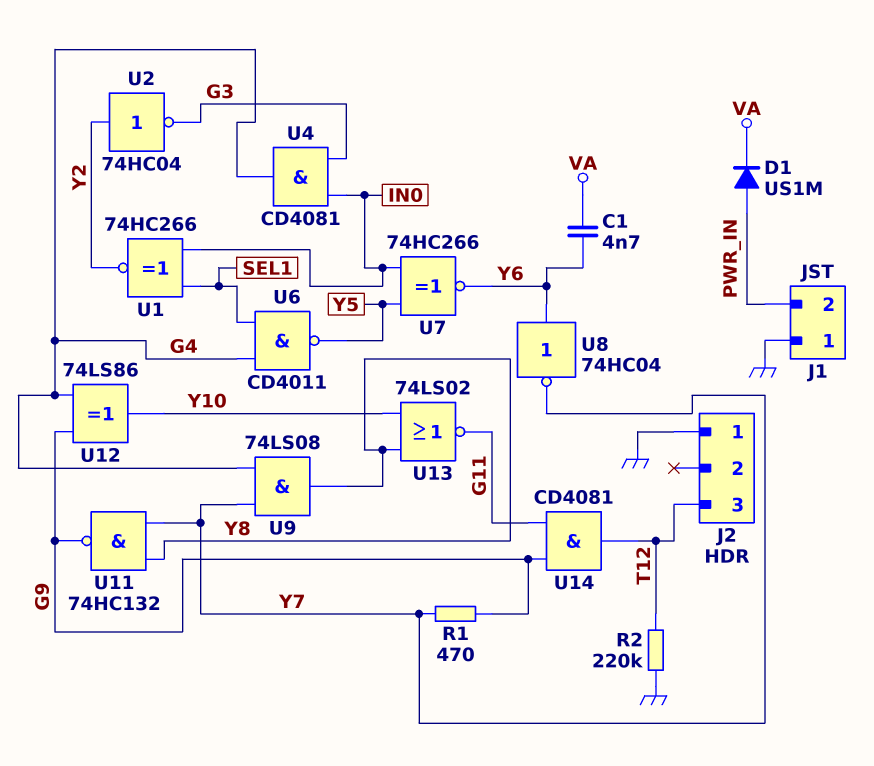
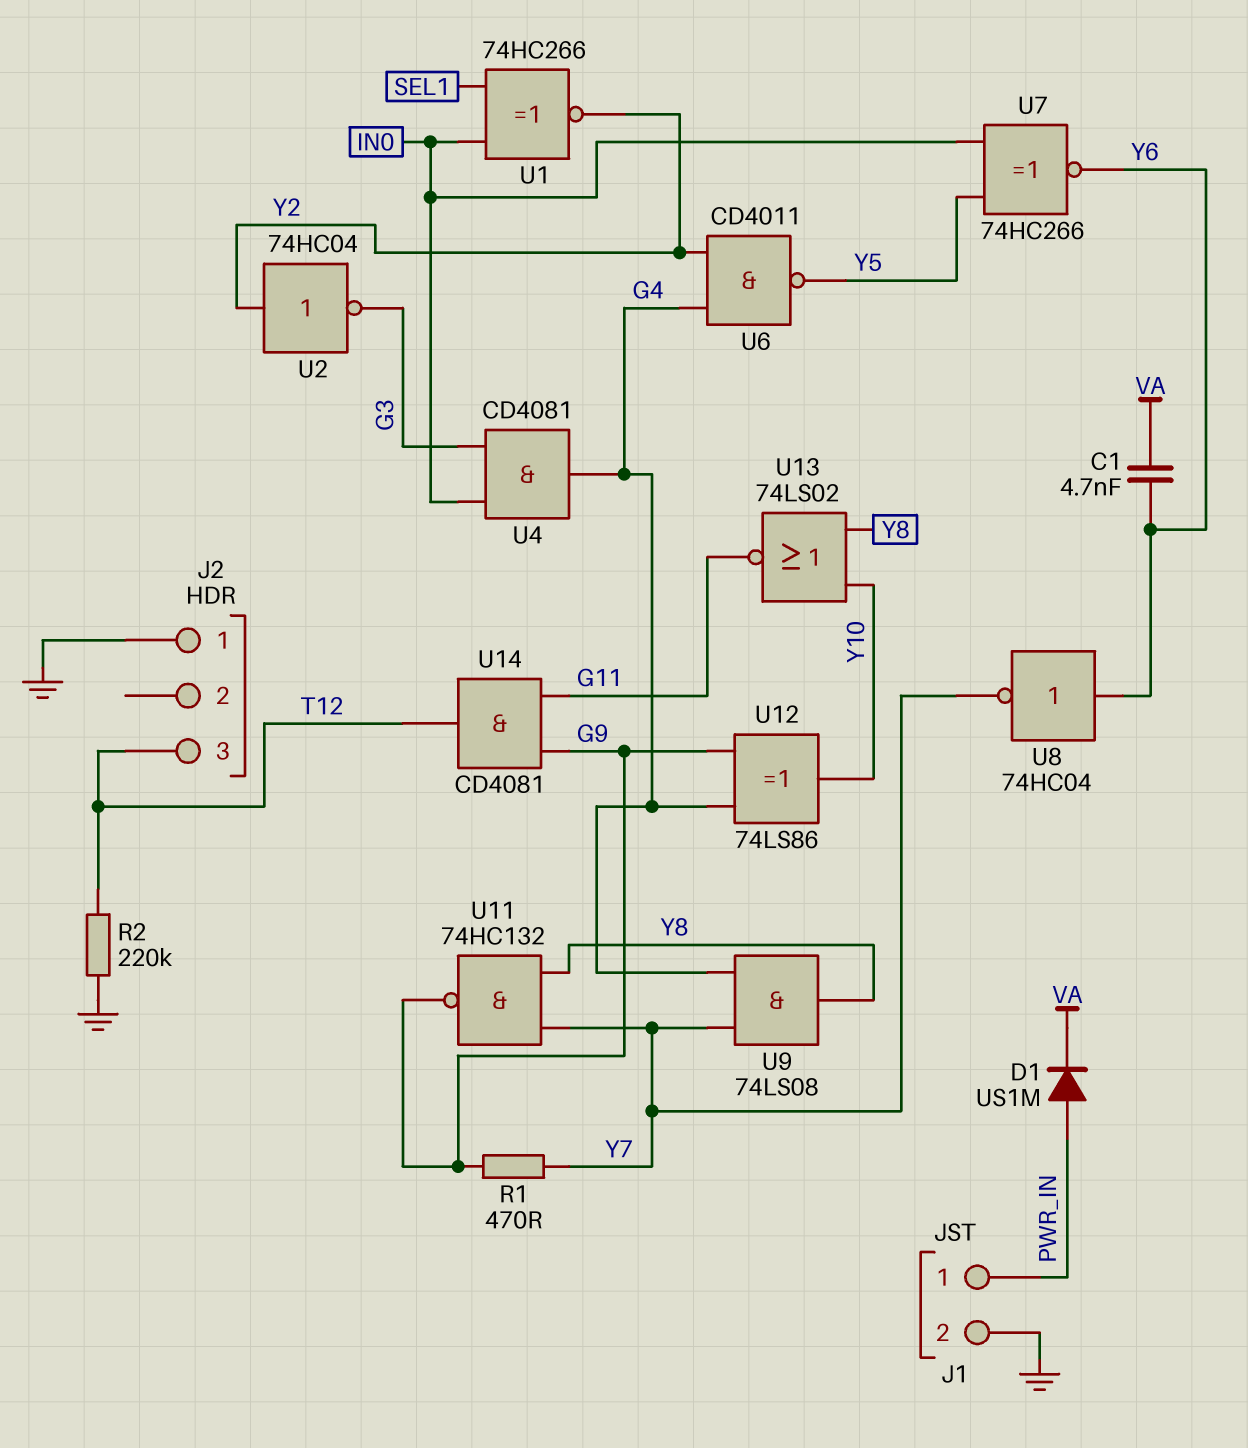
J1 pin 1: GND -> PWR_IN
J1 pin 2: PWR_IN -> GND
U6: NAND CD4011 (in G4, in SEL1, out Y5) -> NAND CD4011 (in G4, in Y2, out Y5)

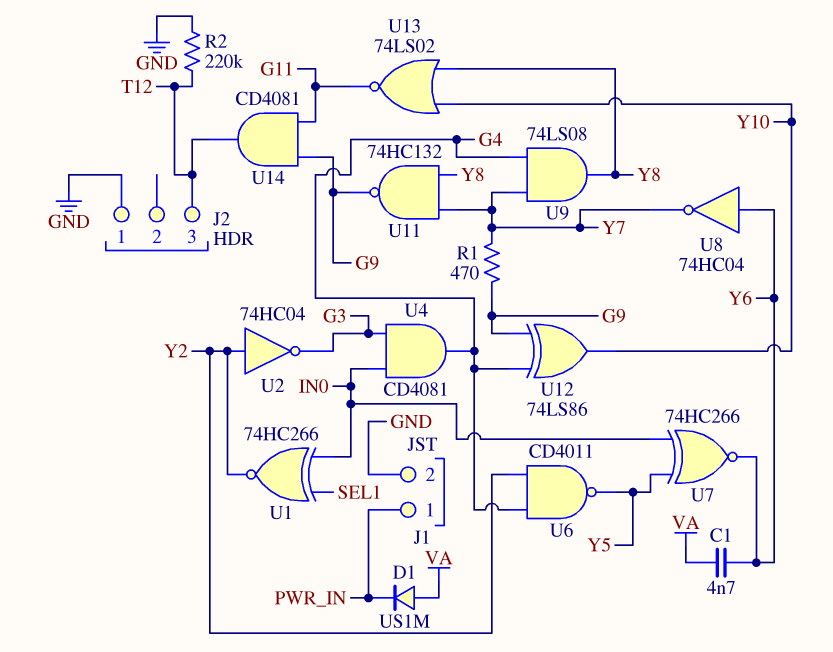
D1: diode US1M (A PWR_IN, K VA) -> diode US1M (A VA, K PWR_IN)

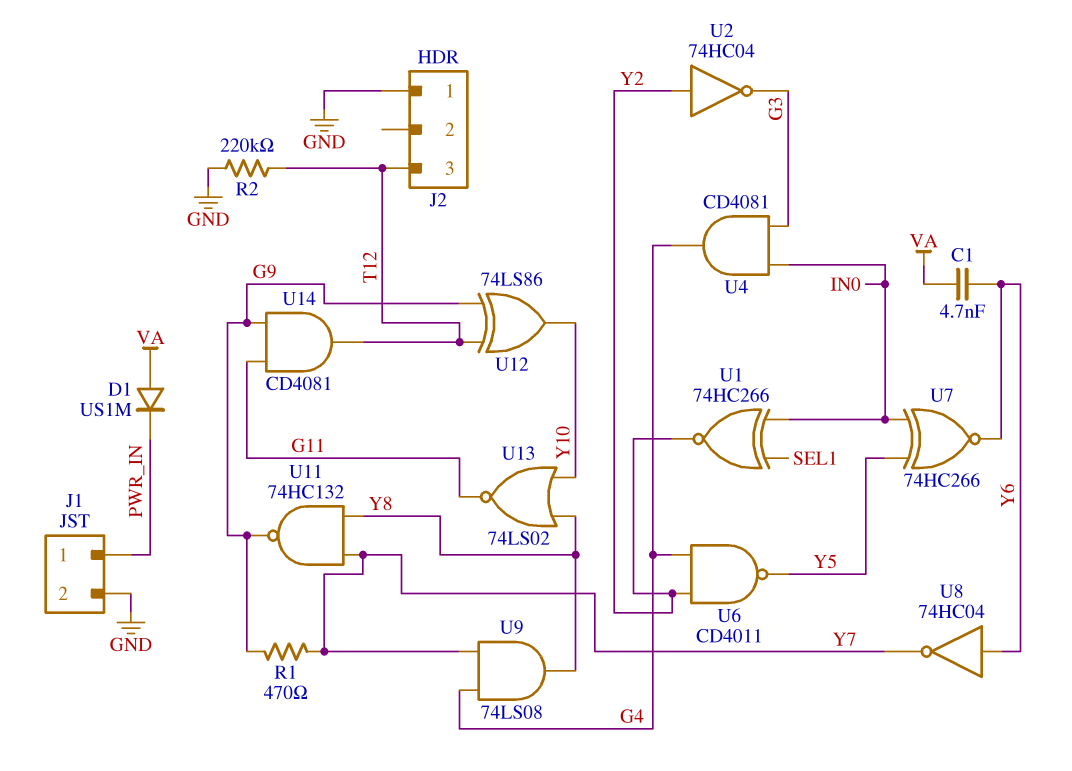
U12: XOR 74LS86 (in G4, in G9, out Y10) -> XOR 74LS86 (in G9, in T12, out Y10)

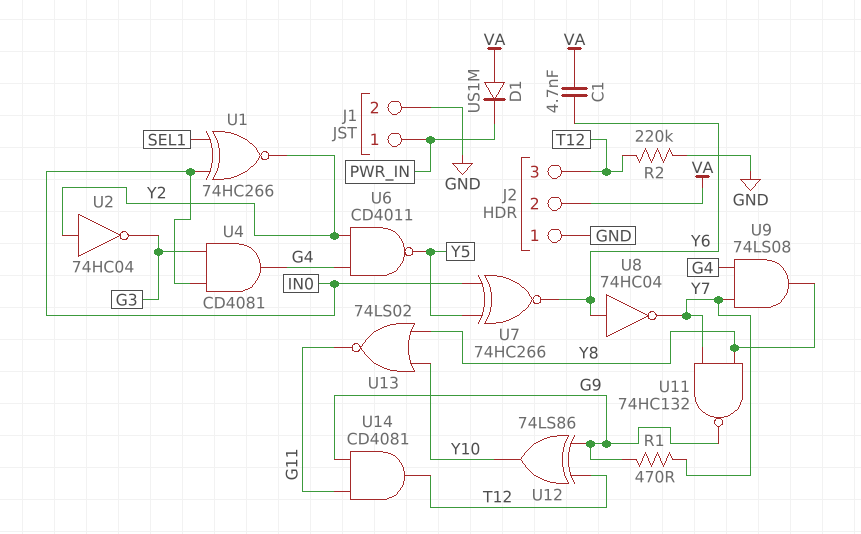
J2 pin 2: none -> VA

